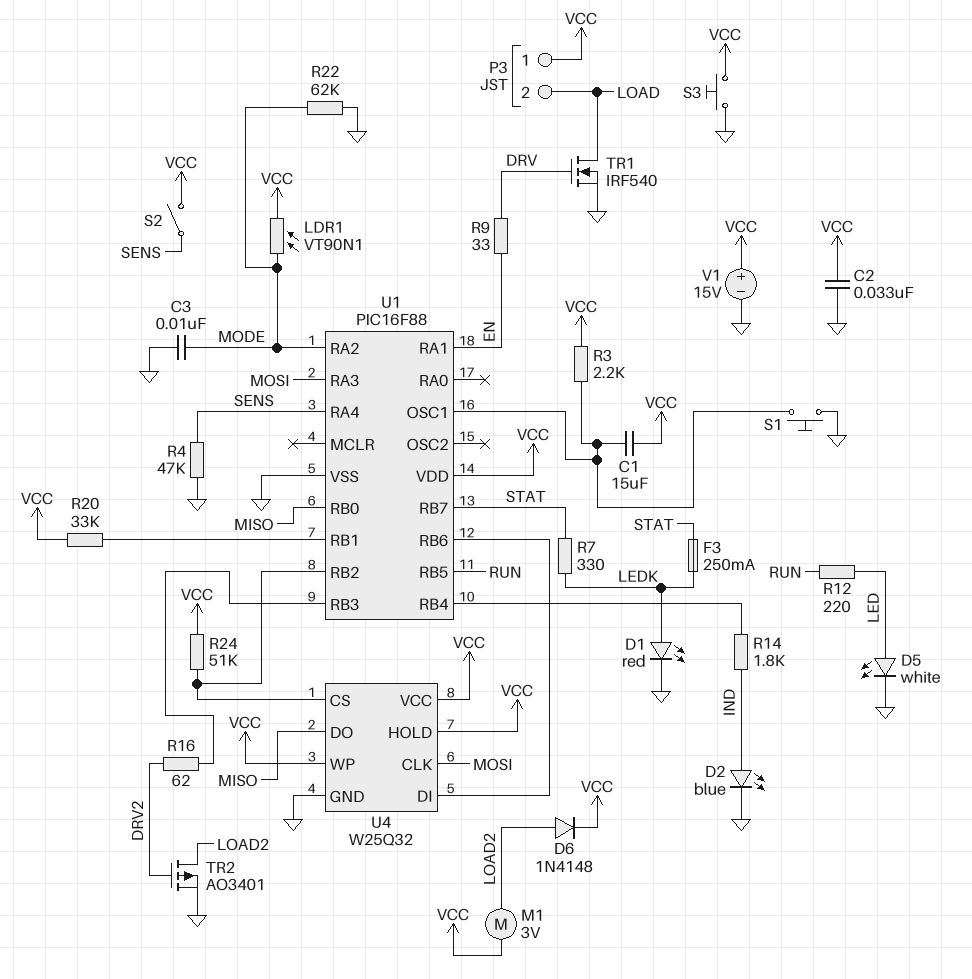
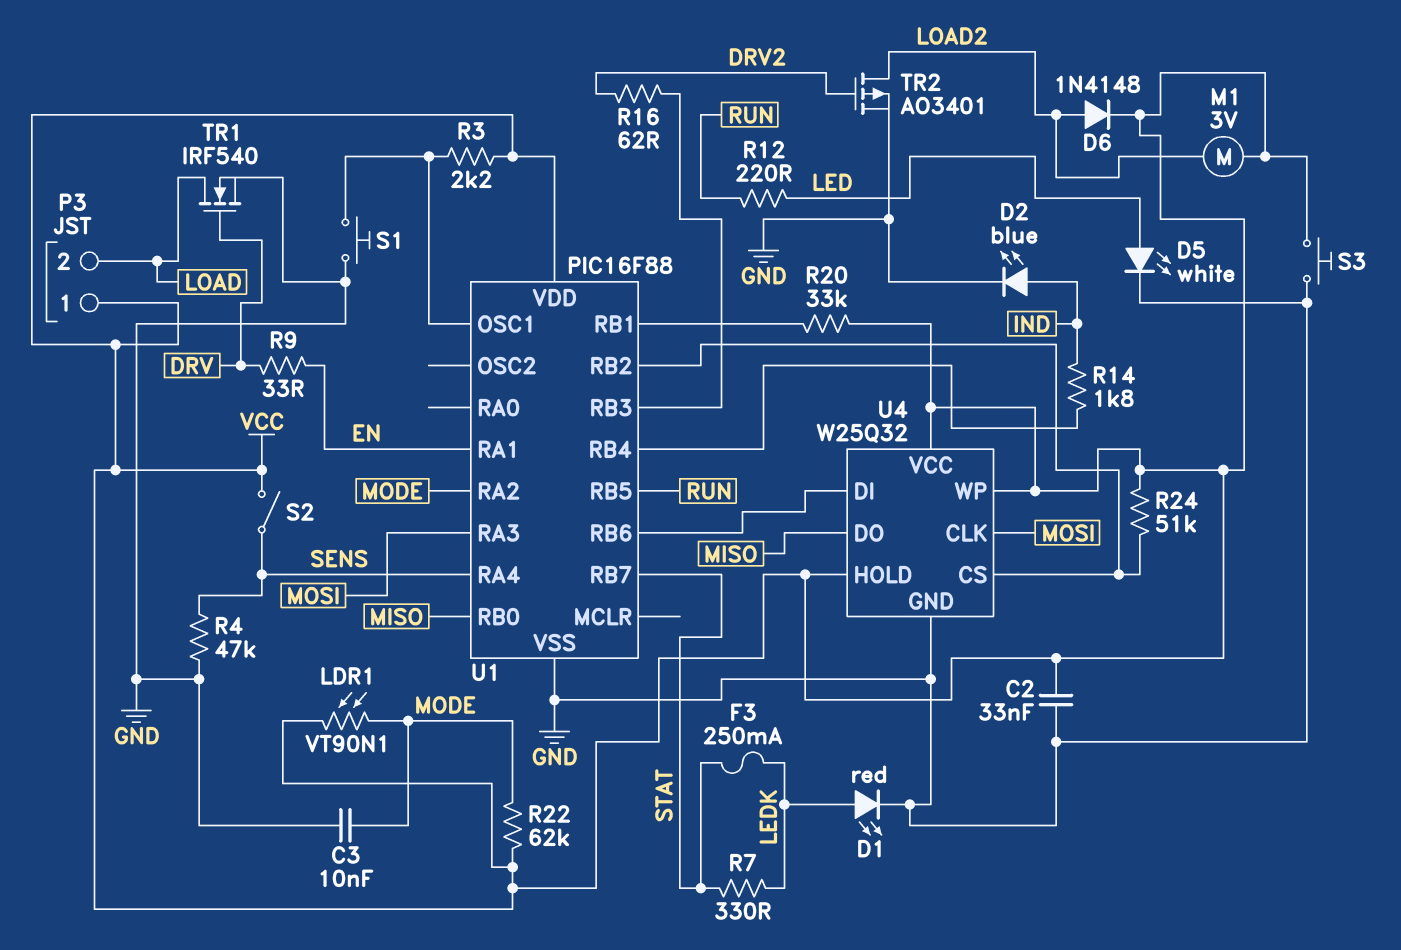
C1: 15uF (U1/OSC1, VCC) -> none
R22: 62k (GND, MODE) -> 62k (MODE, VCC)
V1: 15V (plus VCC, minus GND) -> none

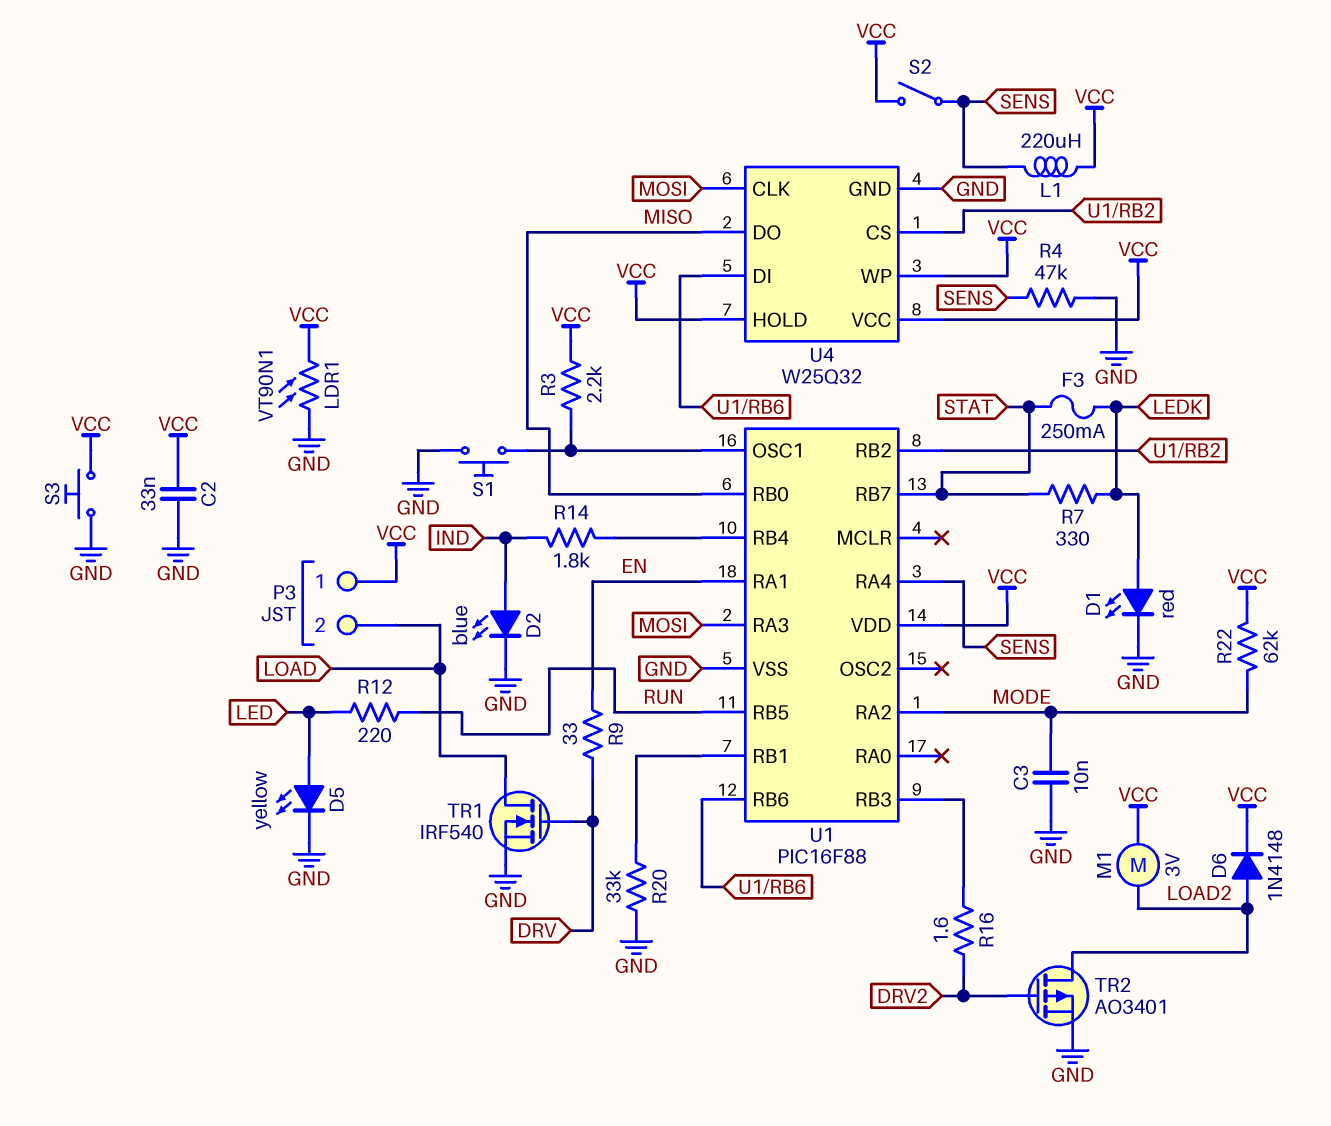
D5: LED white (A LED, K GND) -> LED yellow (A LED, K GND)
L1: none -> 220uH (SENS, VCC)
LDR1: VT90N1 (MODE, VCC) -> VT90N1 (GND, VCC)
R16: 62 (DRV2, U1/RB3) -> 1.6 (DRV2, U1/RB3)
R20: 33k (U1/RB1, VCC) -> 33k (GND, U1/RB1)
R24: 51k (U1/RB2, VCC) -> none

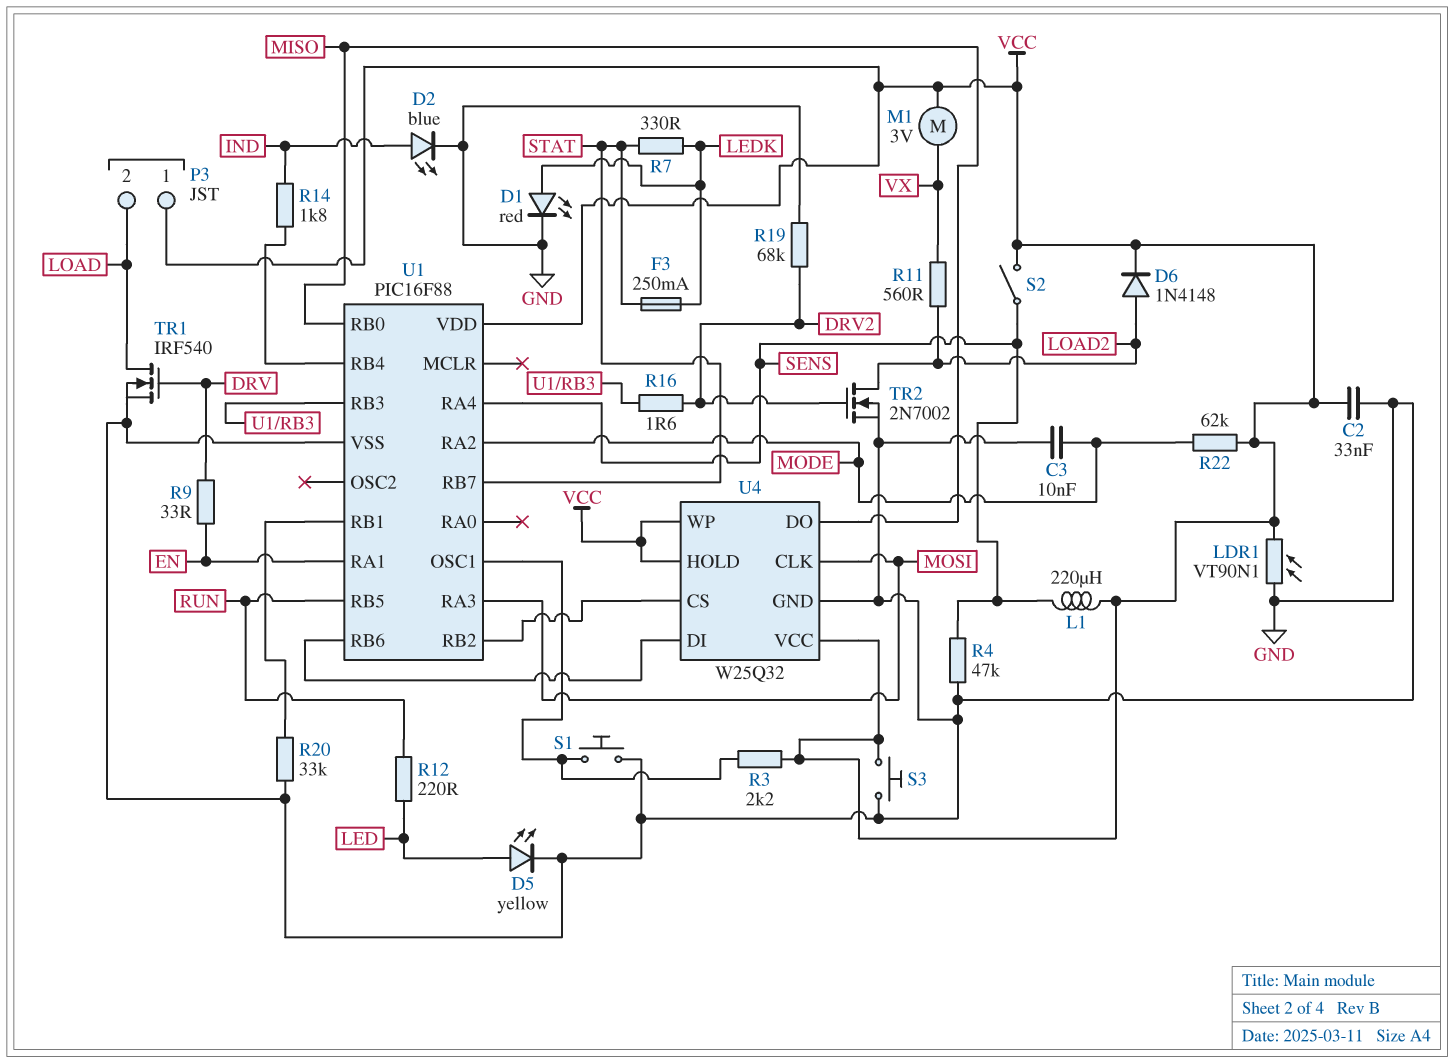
M1: motor 3V (LOAD2, VCC) -> motor 3V (VCC, VX)
R11: none -> 560 (LOAD2, VX)
R19: none -> 68k (DRV2, GND)
TR2: PMOS AO3401 (G DRV2, D LOAD2, S GND) -> NMOS 2N7002 (G DRV2, D LOAD2, S GND)

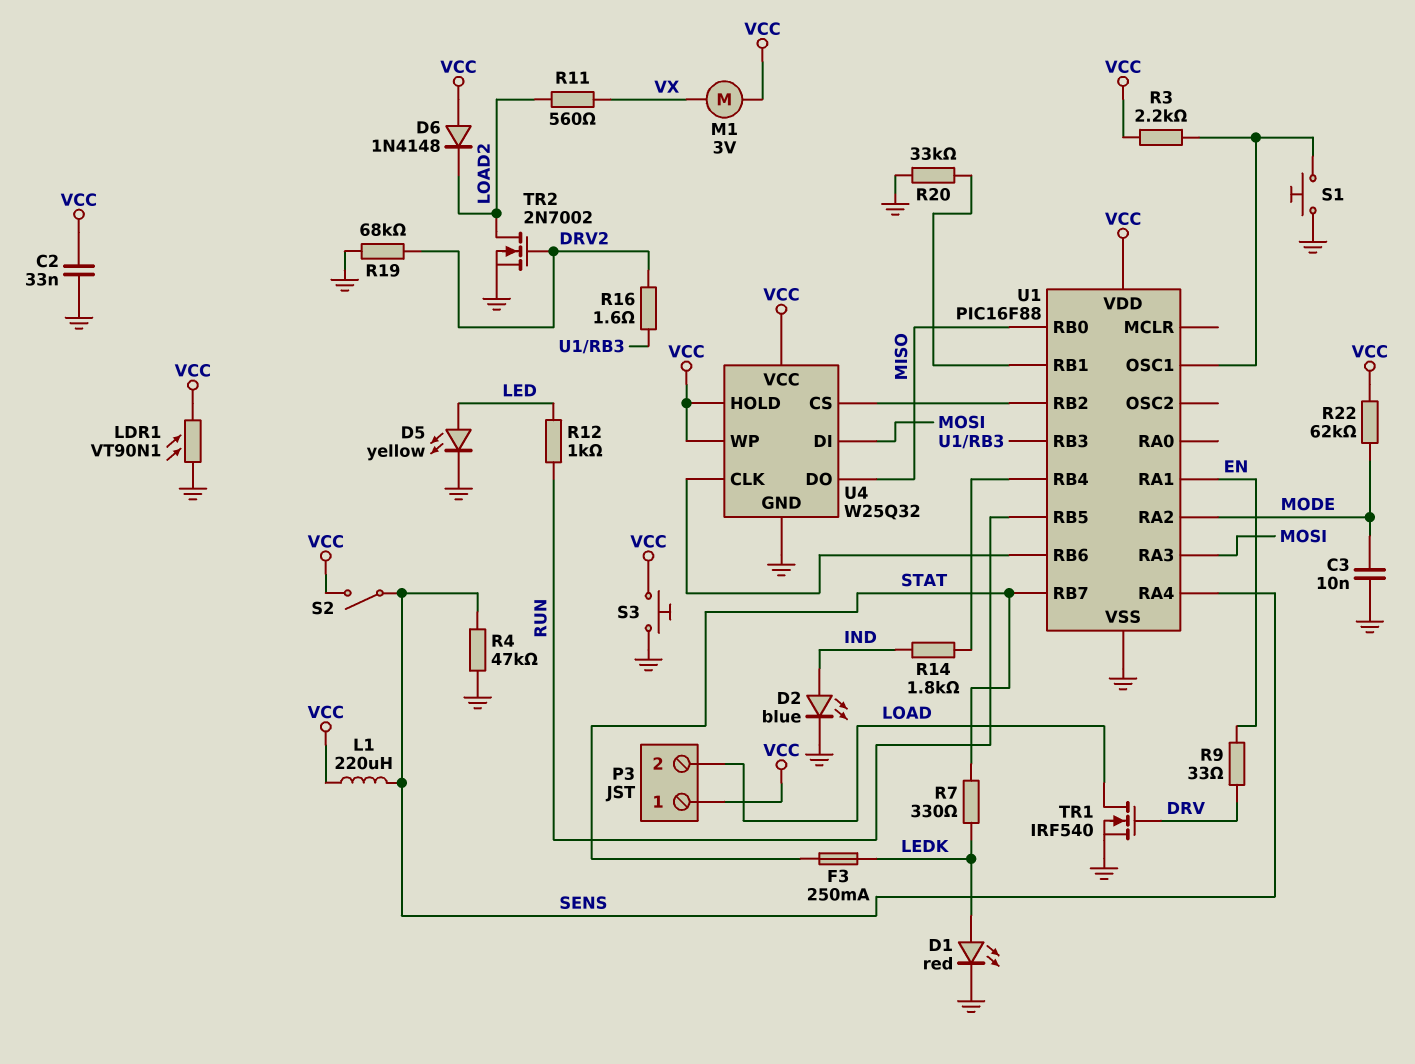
D6: diode 1N4148 (A LOAD2, K VCC) -> diode 1N4148 (A VCC, K LOAD2)
R12: 220 (LED, RUN) -> 1k (LED, RUN)
U4 pin CLK: MOSI -> U1/RB6
U4 pin DI: U1/RB6 -> MOSI

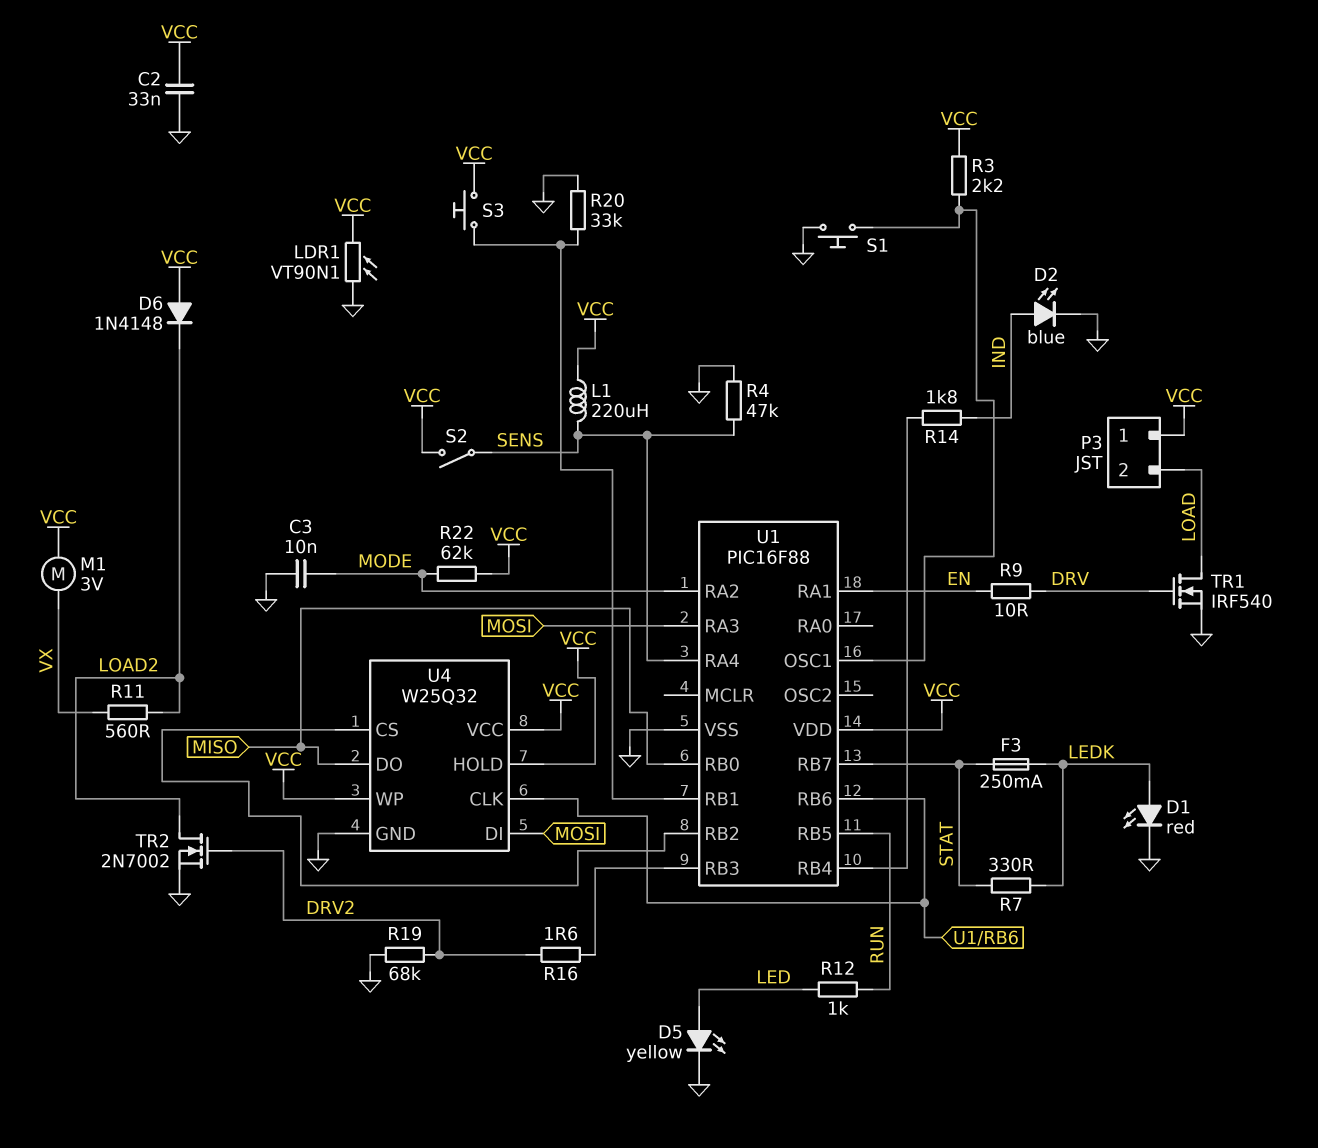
R9: 33 (DRV, EN) -> 10 (DRV, EN)
S3: button (GND, VCC) -> button (U1/RB1, VCC)

